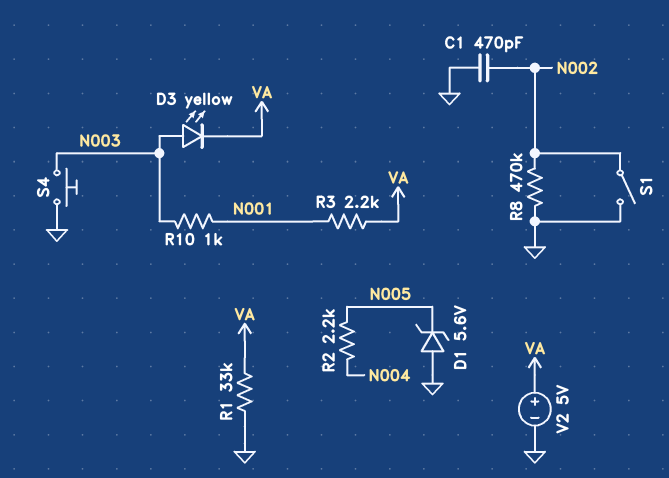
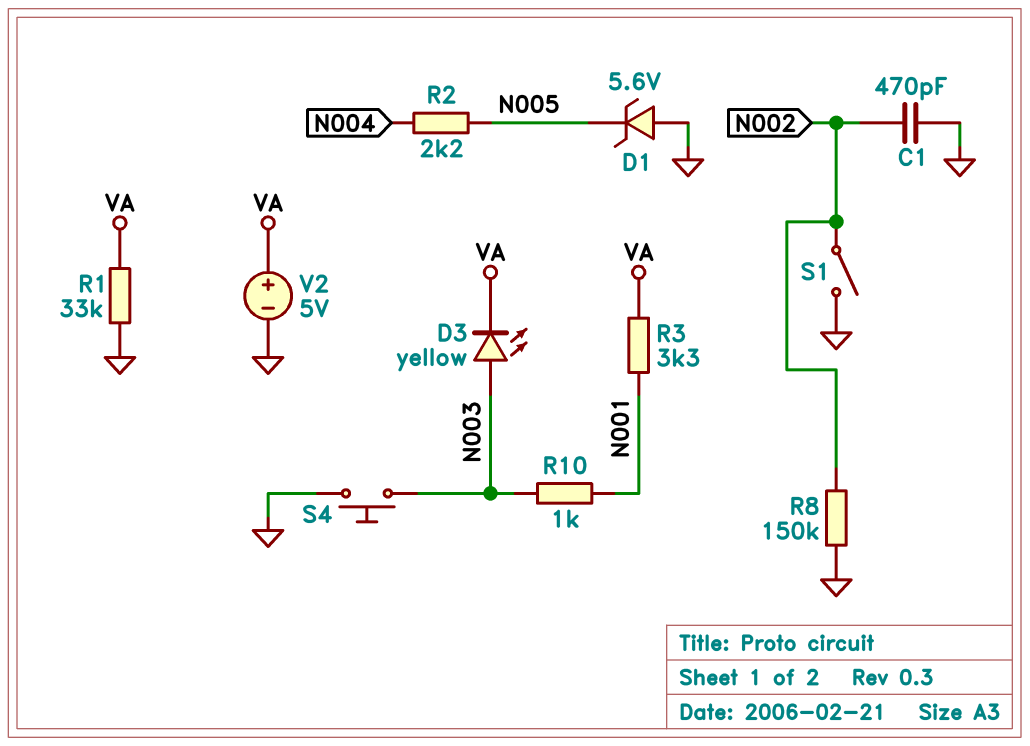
R3: 2.2k (N001, VA) -> 3.3k (N001, VA)
R8: 470k (GND, N002) -> 150k (GND, N002)

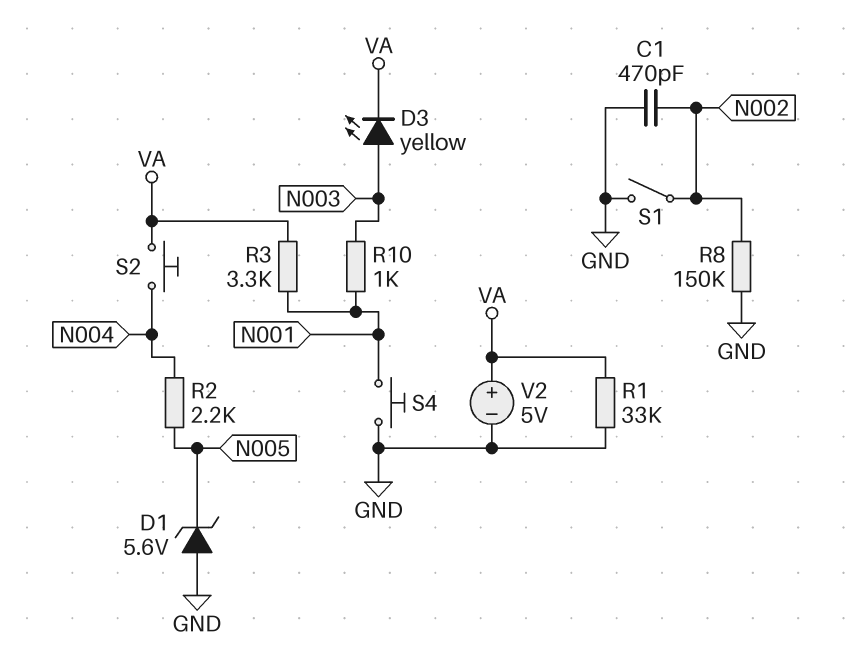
S2: none -> button (N004, VA)
S4: button (GND, N003) -> button (GND, N001)

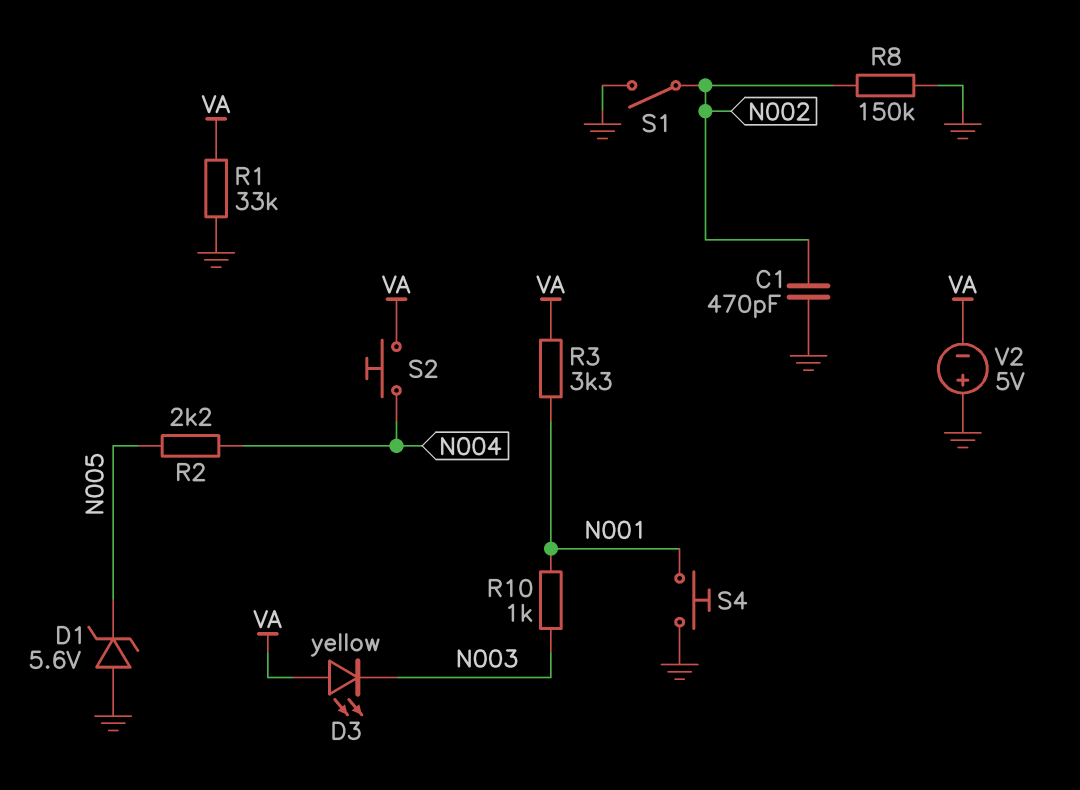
D3: LED yellow (A N003, K VA) -> LED yellow (A VA, K N003)
V2: 5V (plus VA, minus GND) -> 5V (plus GND, minus VA)

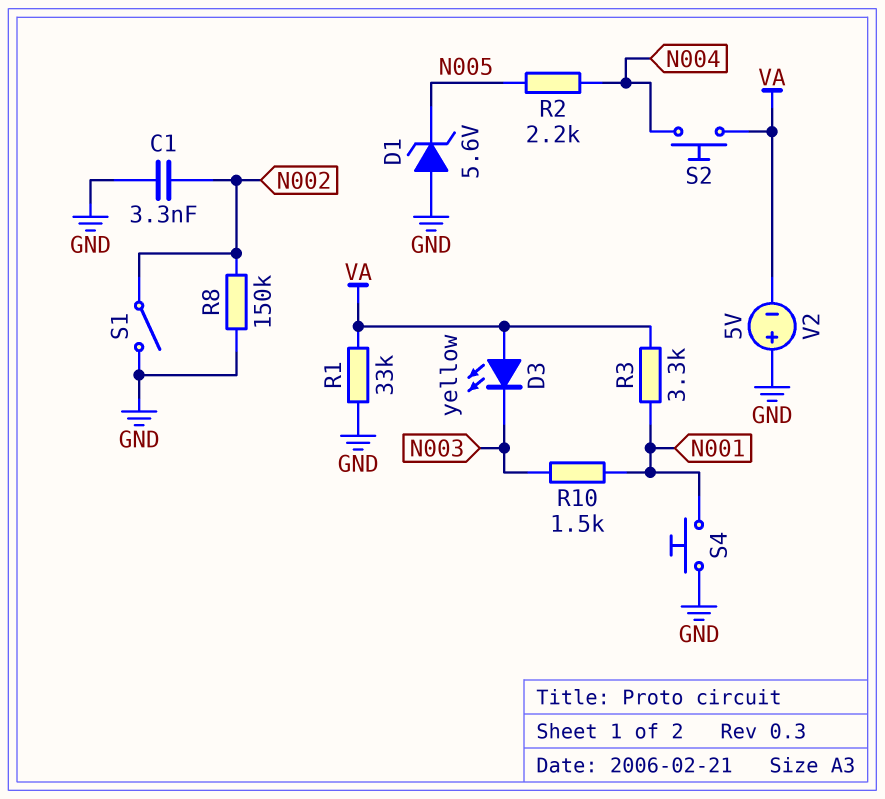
C1: 470pF (GND, N002) -> 3.3nF (GND, N002)
R10: 1k (N001, N003) -> 1.5k (N001, N003)

